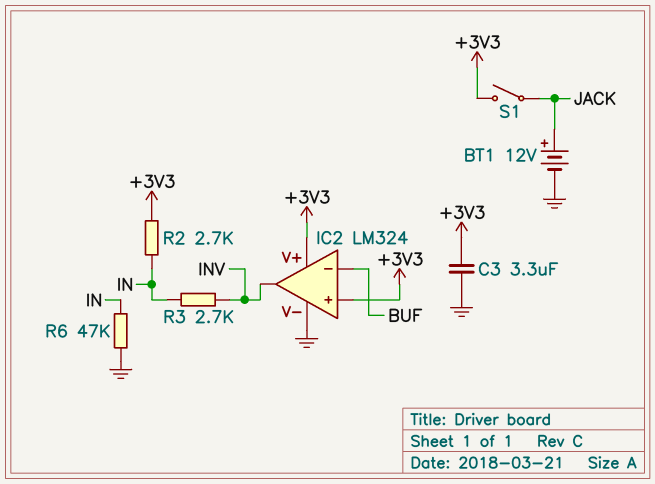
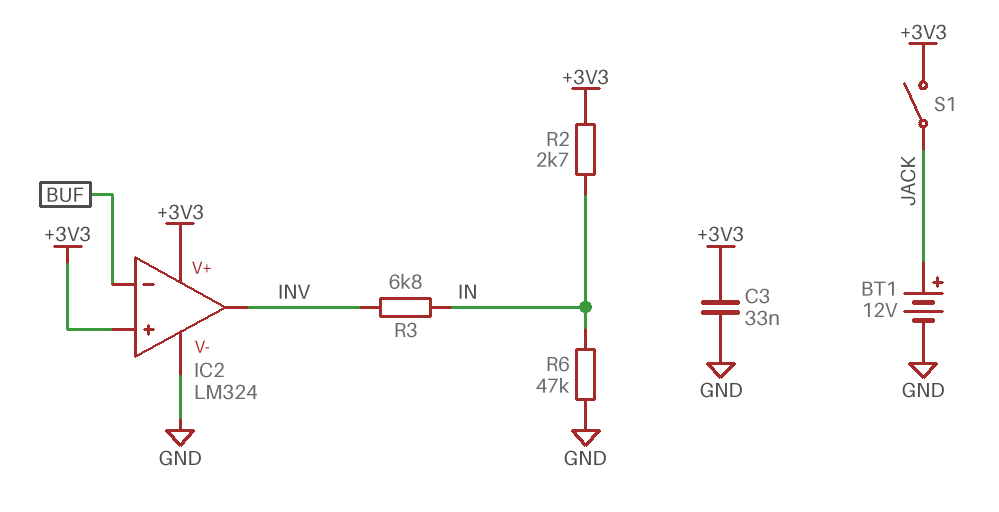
C3: 3.3uF (+3V3, GND) -> 33nF (+3V3, GND)
R3: 2.7k (IN, INV) -> 6.8k (IN, INV)

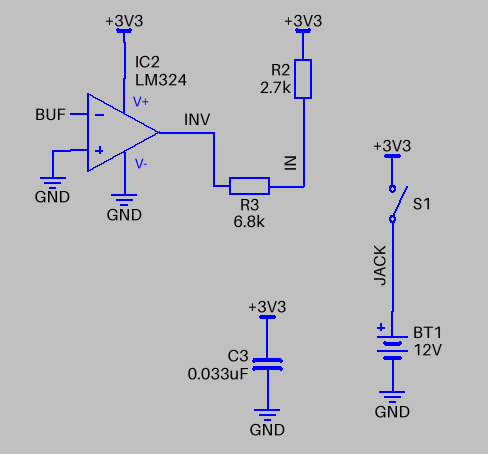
IC2 pin in+: +3V3 -> GND
R6: 47k (GND, IN) -> none

